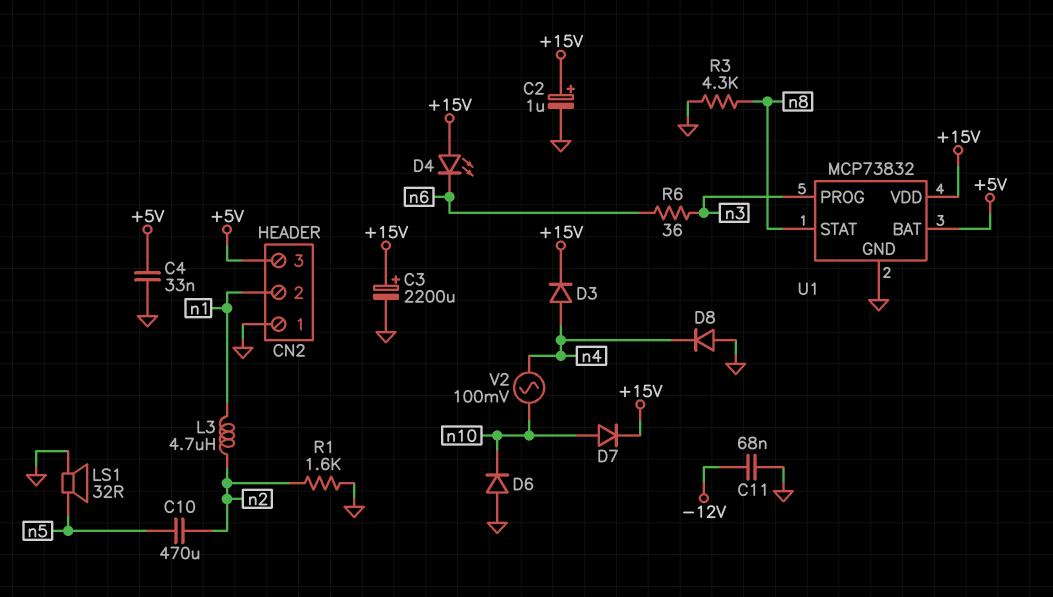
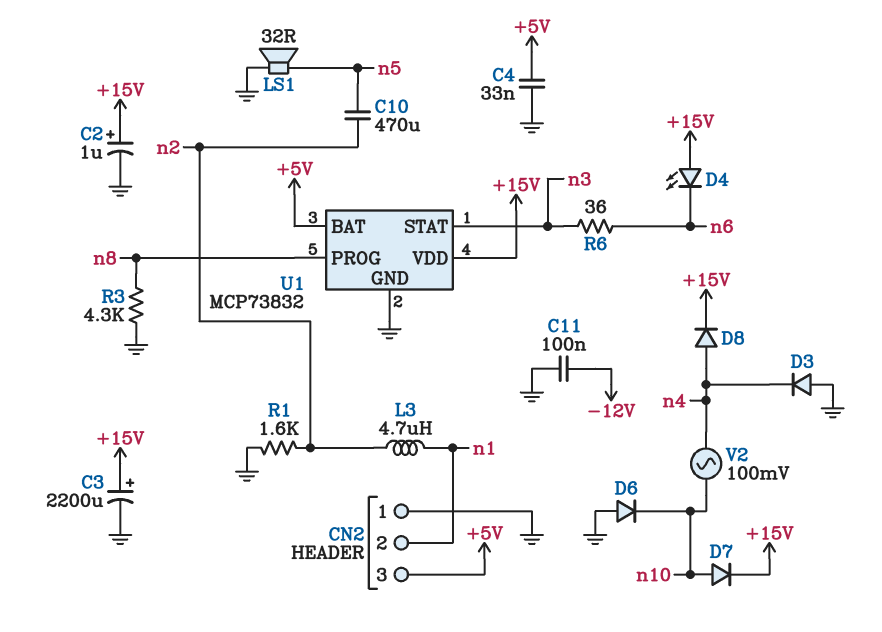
C11: 68nF (-12V, GND) -> 100nF (-12V, GND)
D3: diode (A n4, K +15V) -> diode (A GND, K n4)
D8: diode (A GND, K n4) -> diode (A n4, K +15V)
U1 pin PROG: n3 -> n8
U1 pin STAT: n8 -> n3

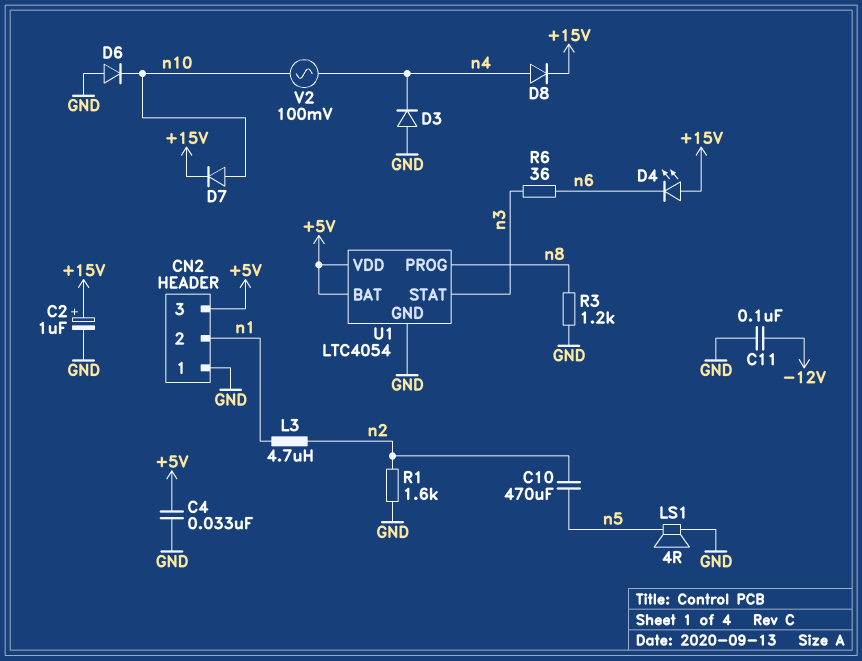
C3: 2200uF (plus +15V, minus GND) -> none
LS1: speaker 32R (GND, n5) -> speaker 4R (GND, n5)
R3: 4.3k (GND, n8) -> 1.2k (GND, n8)
U1: MCP73832 -> LTC4054
U1 pin VDD: +15V -> +5V

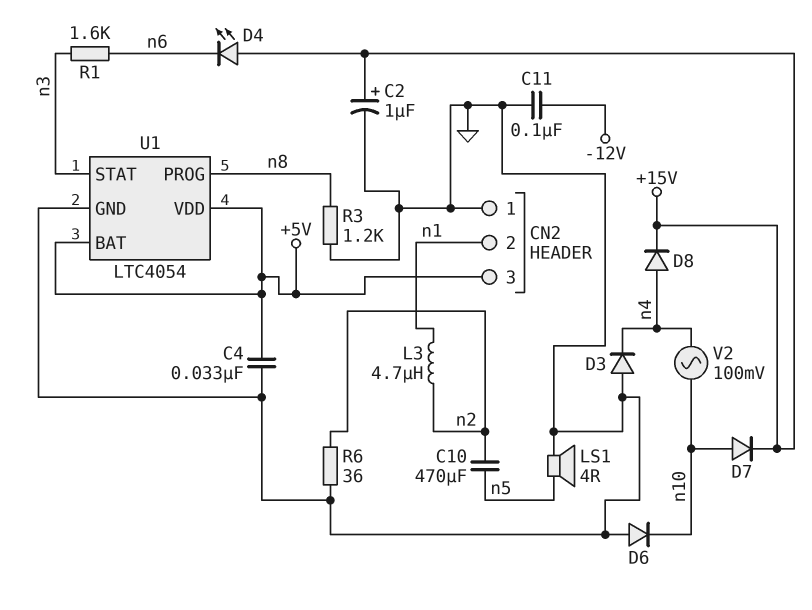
R1: 1.6k (GND, n2) -> 1.6k (n3, n6)
R6: 36 (n3, n6) -> 36 (GND, n2)

